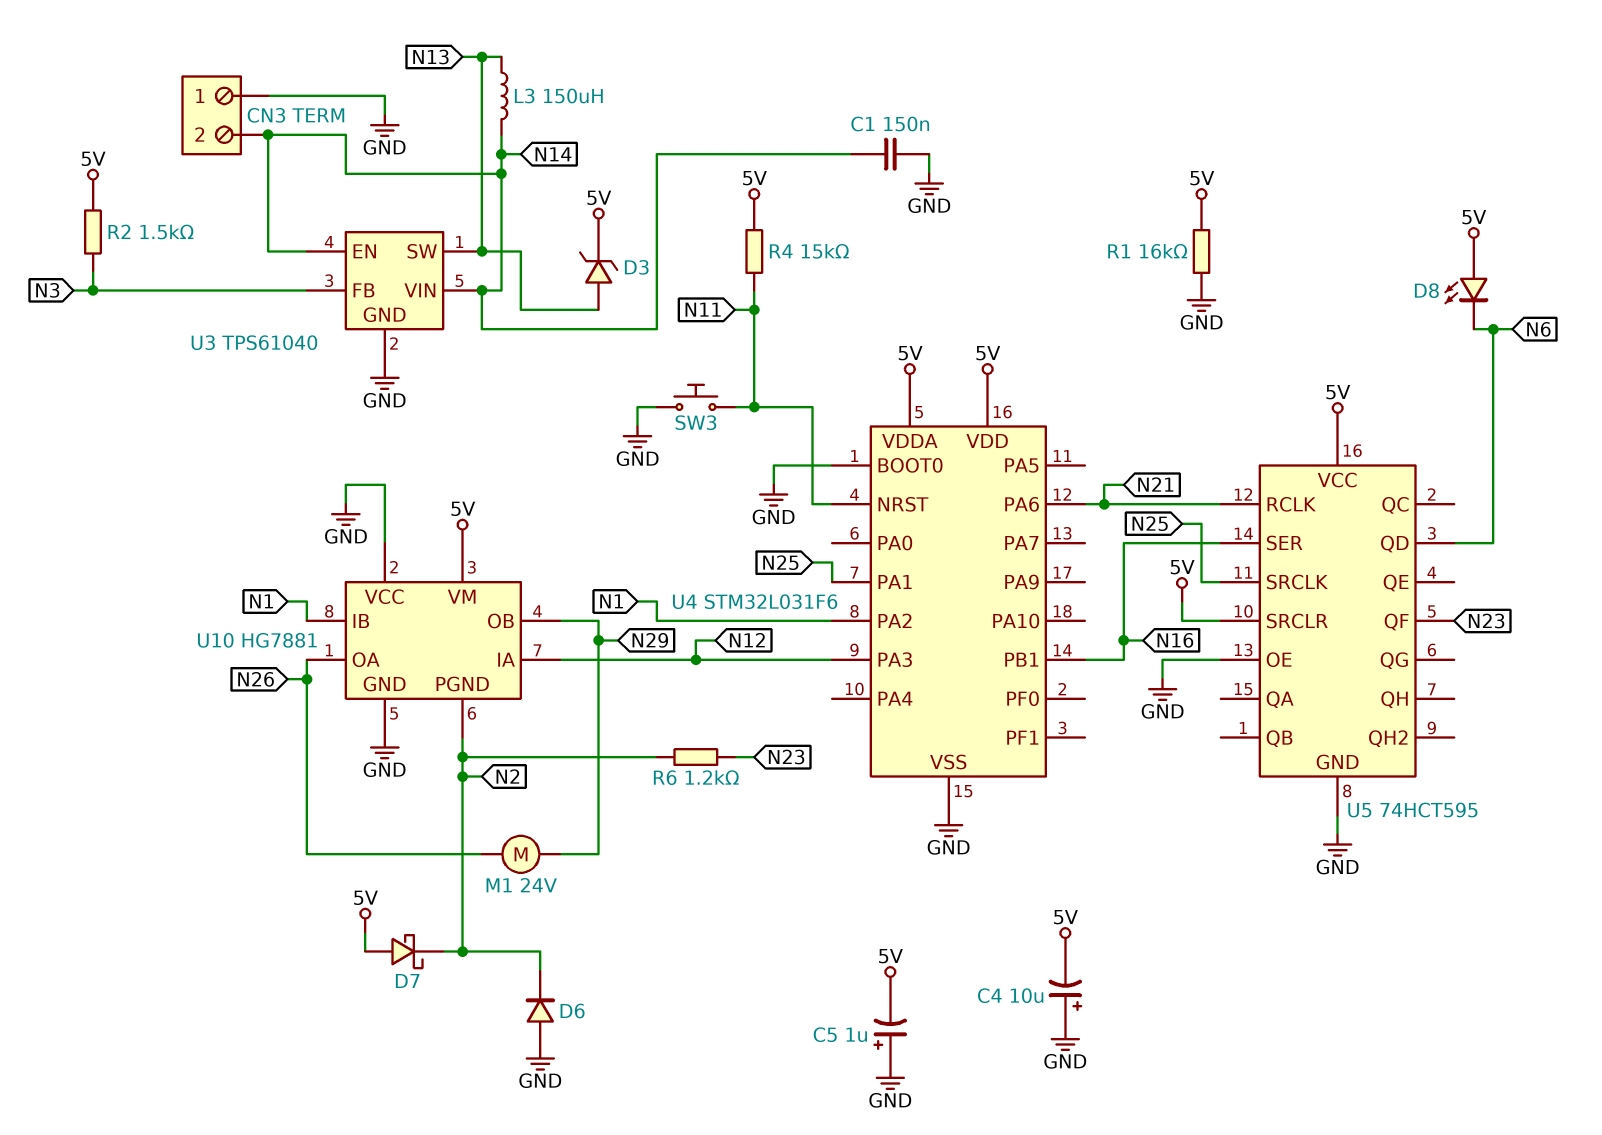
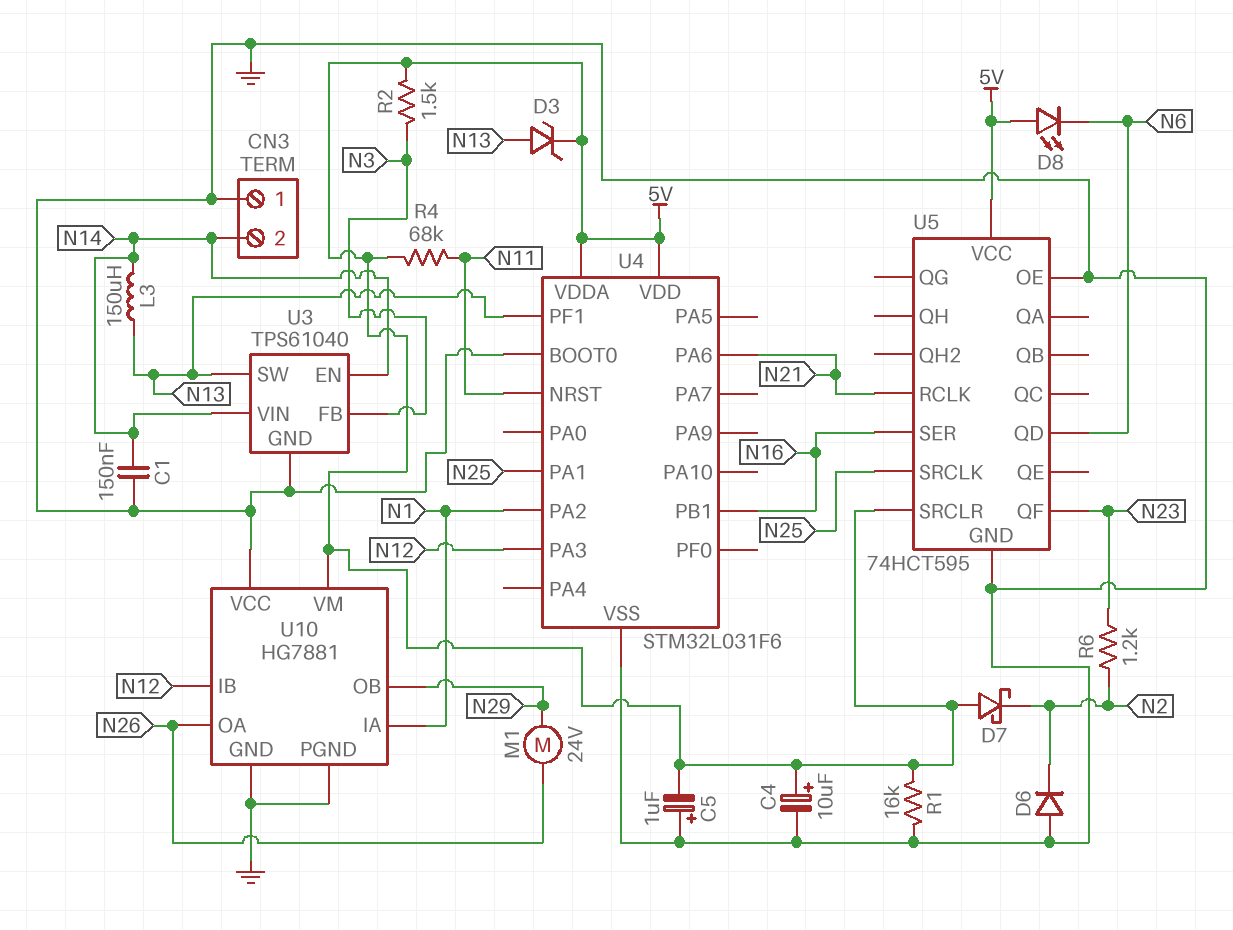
C4: 10uF (plus GND, minus 5V) -> 10uF (plus 5V, minus GND)
R4: 15k (5V, N11) -> 68k (5V, N11)
SW3: button (GND, N11) -> none
U4 pin PF1: none -> N13
U10 pin IA: N12 -> N1
U10 pin IB: N1 -> N12
U10 pin PGND: N2 -> GND

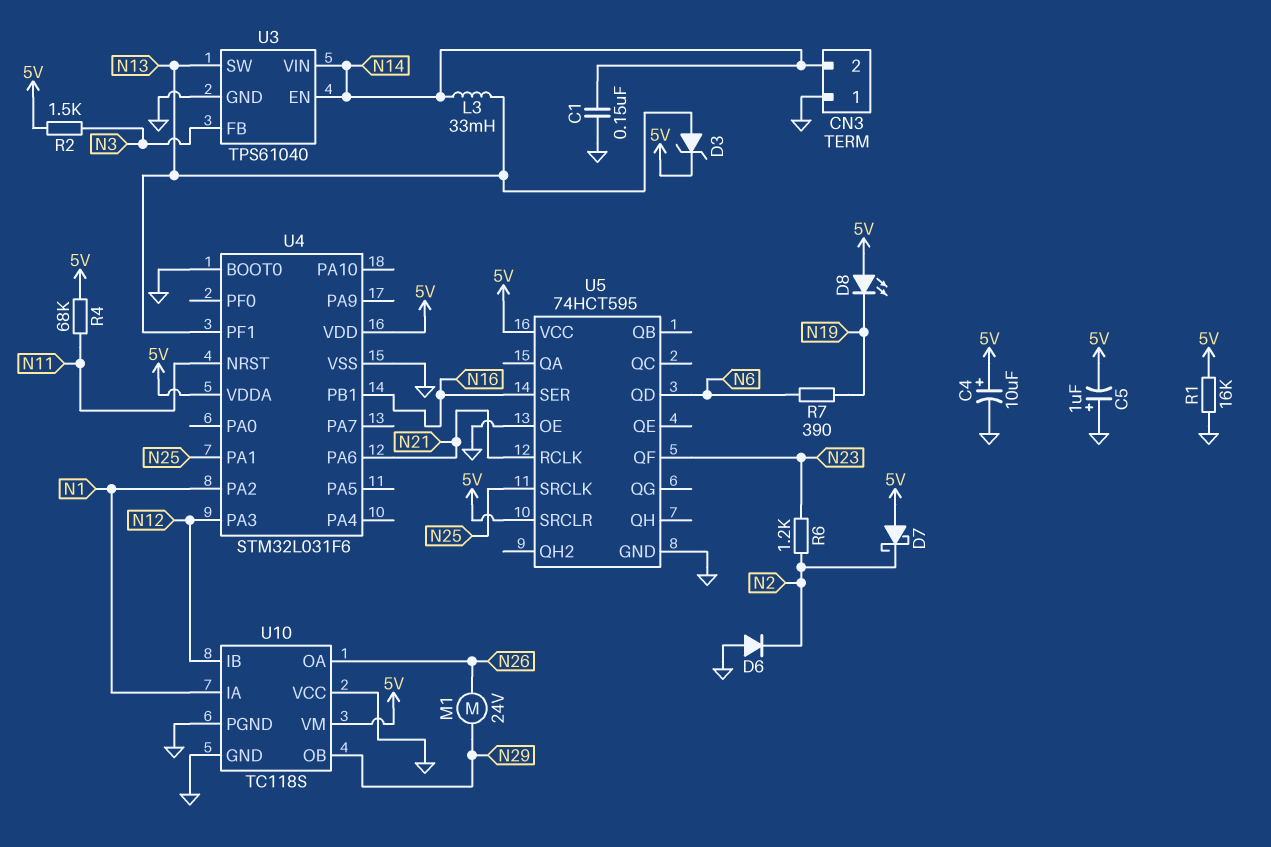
D8: LED (A 5V, K N6) -> LED (A 5V, K N19)
L3: 150uH (N13, N14) -> 33mH (N13, N14)
R7: none -> 390 (N6, N19)
U10: HG7881 -> TC118S

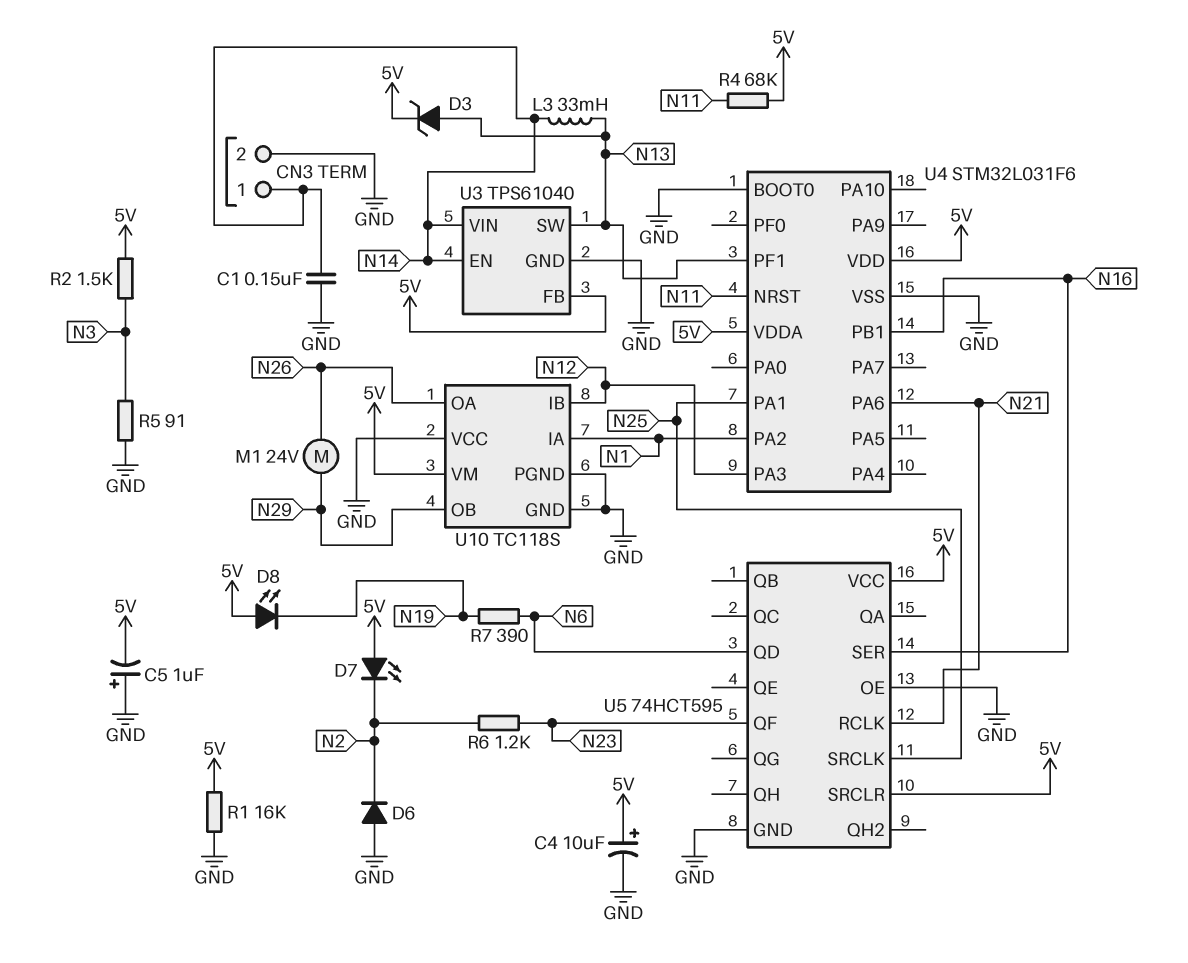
CN3 pin 1: GND -> N14
CN3 pin 2: N14 -> GND
D7: schottky (A 5V, K N2) -> LED (A 5V, K N2)
R5: none -> 91 (GND, N3)
U3 pin FB: N3 -> 5V

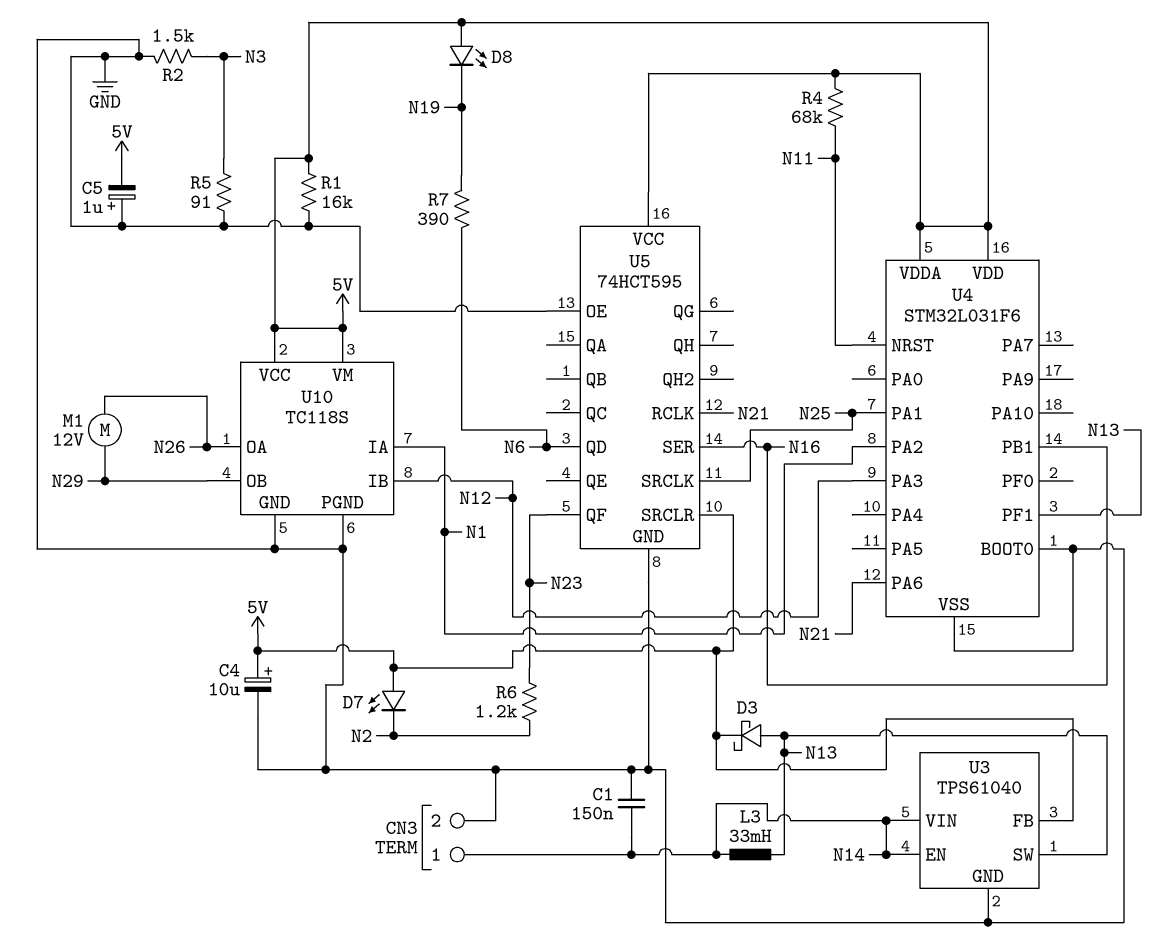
D3: zener (A N13, K 5V) -> schottky (A N13, K 5V)
D6: diode (A GND, K N2) -> none
M1: motor 24V (N26, N29) -> motor 12V (N26, N29)
R2: 1.5k (5V, N3) -> 1.5k (GND, N3)
U10 pin VCC: GND -> 5V

